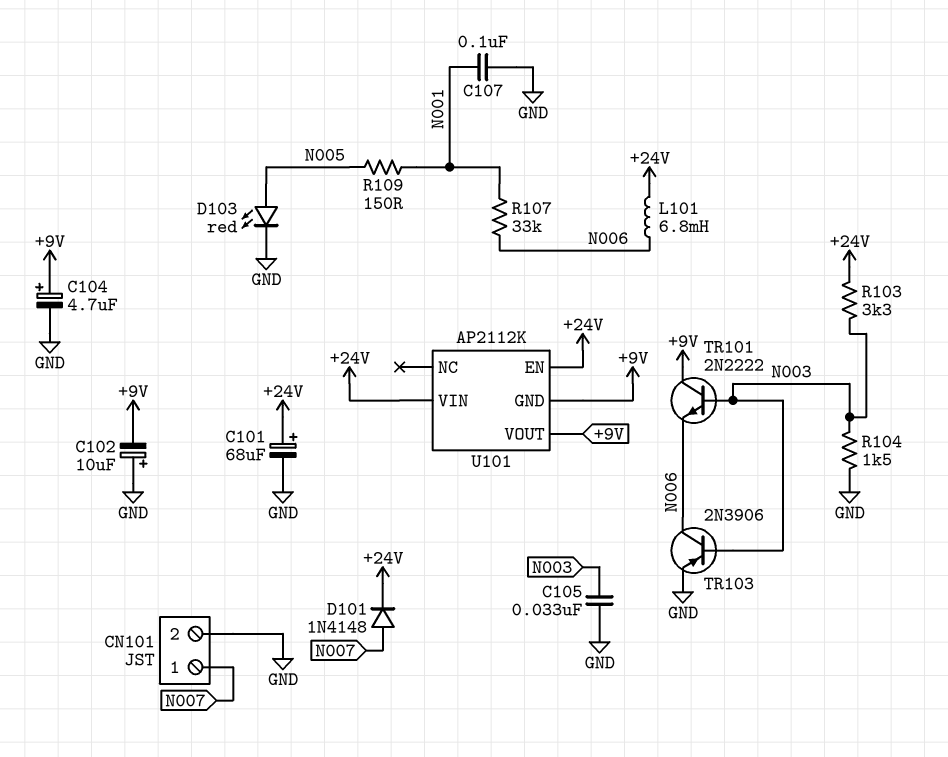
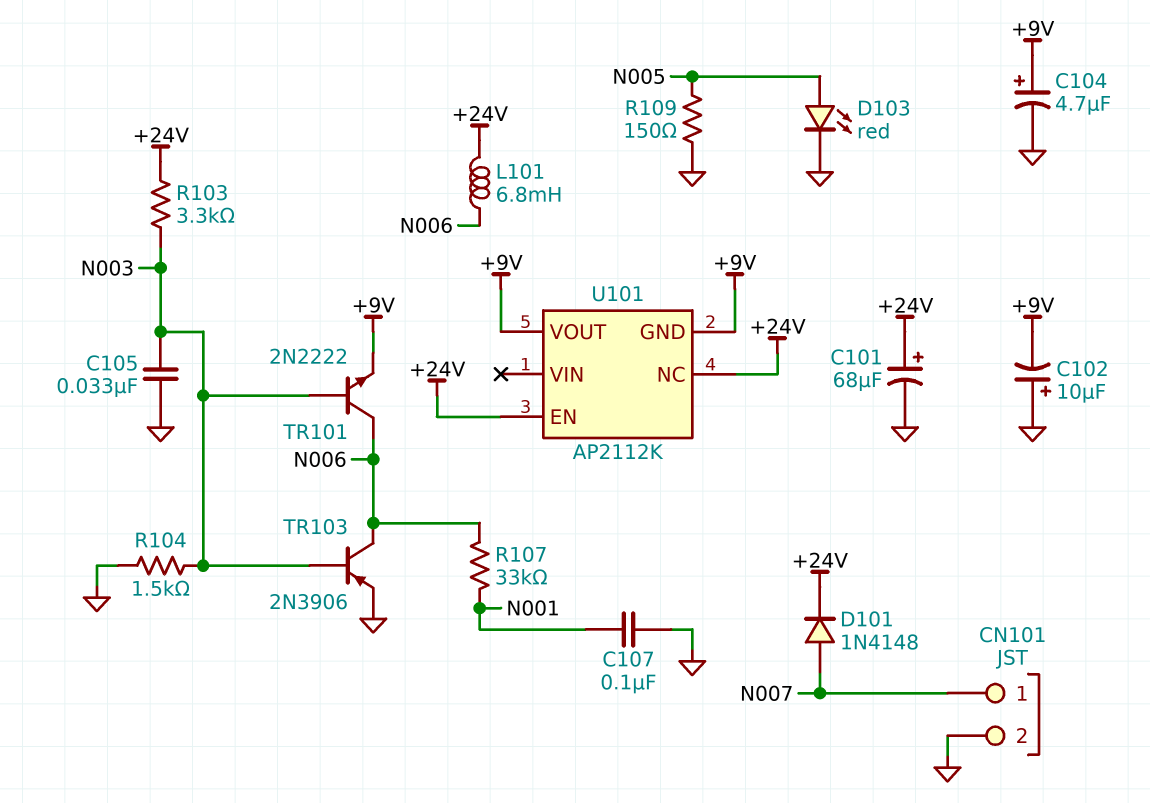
R109: 150 (N001, N005) -> 150 (GND, N005)
TR101: NPN 2N2222 (B N003, C +9V, E N006) -> NPN 2N2222 (B N003, C N006, E +9V)
U101 pin NC: none -> +24V
U101 pin VIN: +24V -> none

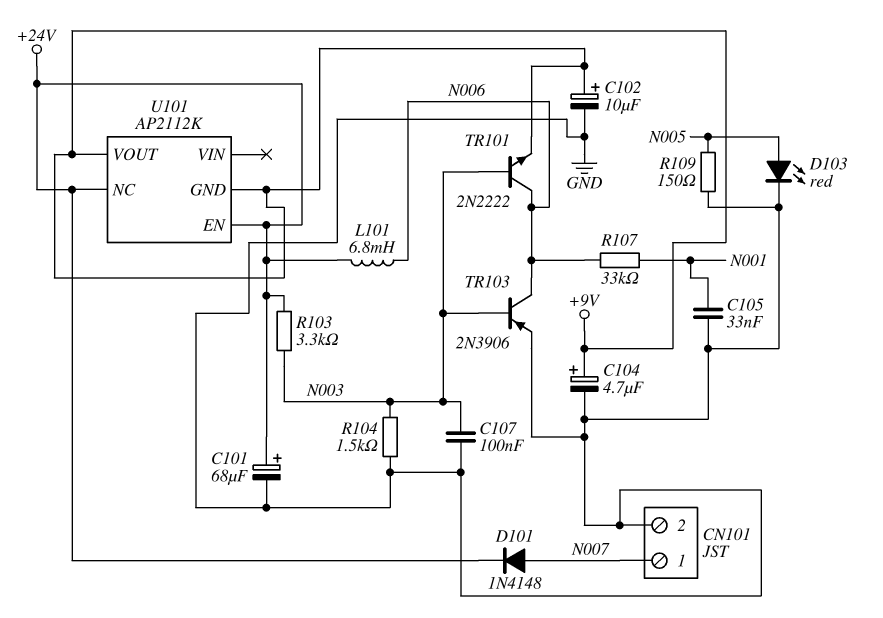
C102: 10uF (plus GND, minus +9V) -> 10uF (plus +9V, minus GND)
C105: 33nF (GND, N003) -> 33nF (GND, N001)
C107: 100nF (GND, N001) -> 100nF (GND, N003)

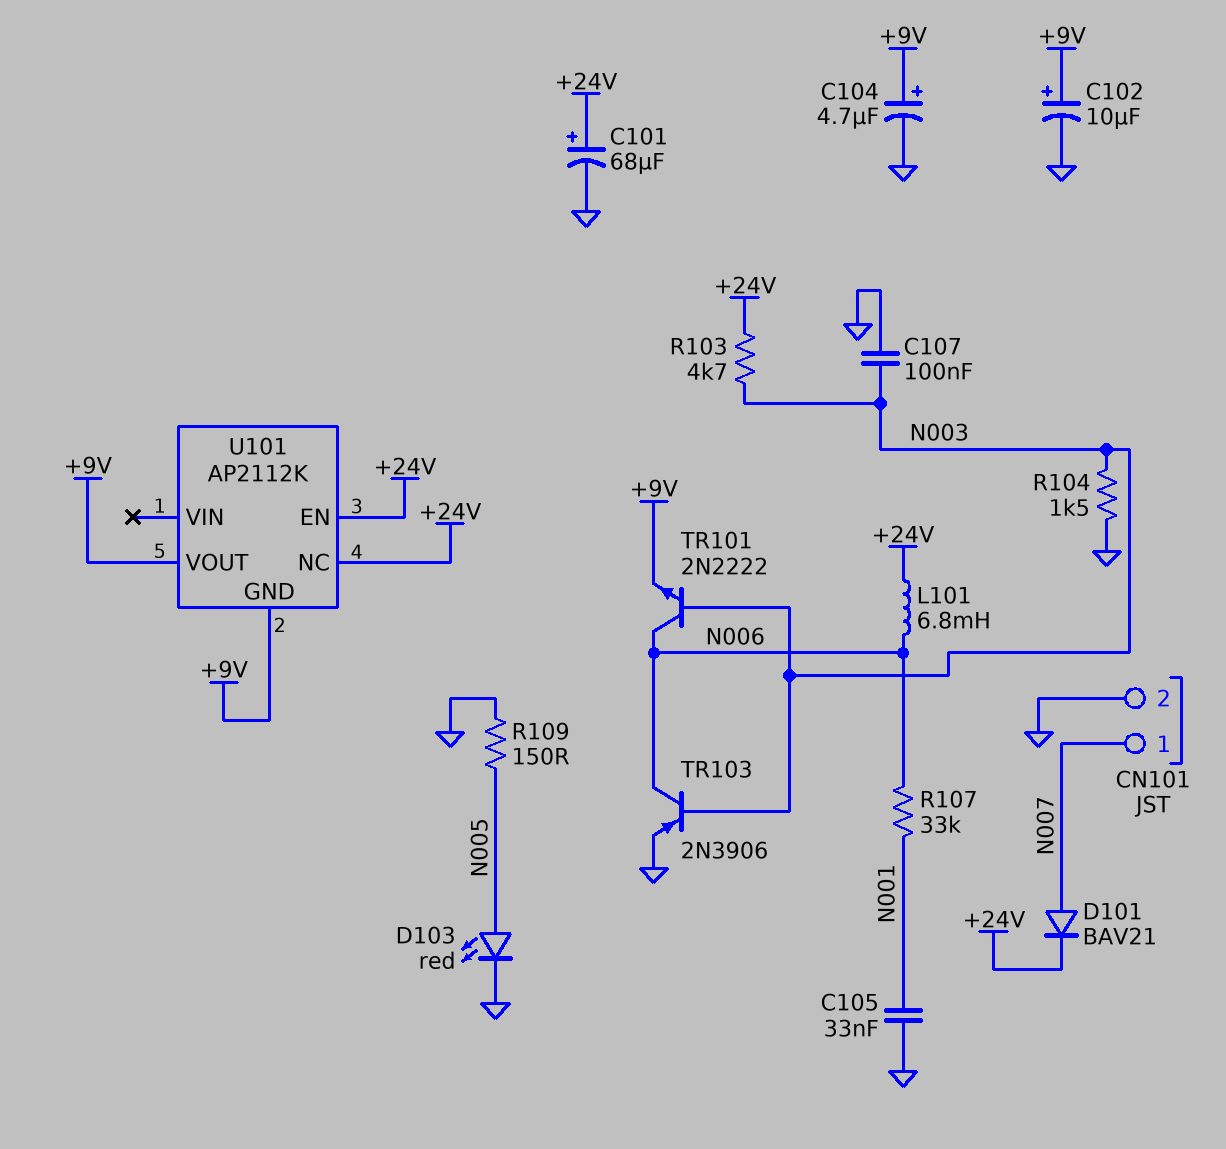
D101: diode 1N4148 (A N007, K +24V) -> diode BAV21 (A N007, K +24V)
R103: 3.3k (+24V, N003) -> 4.7k (+24V, N003)

